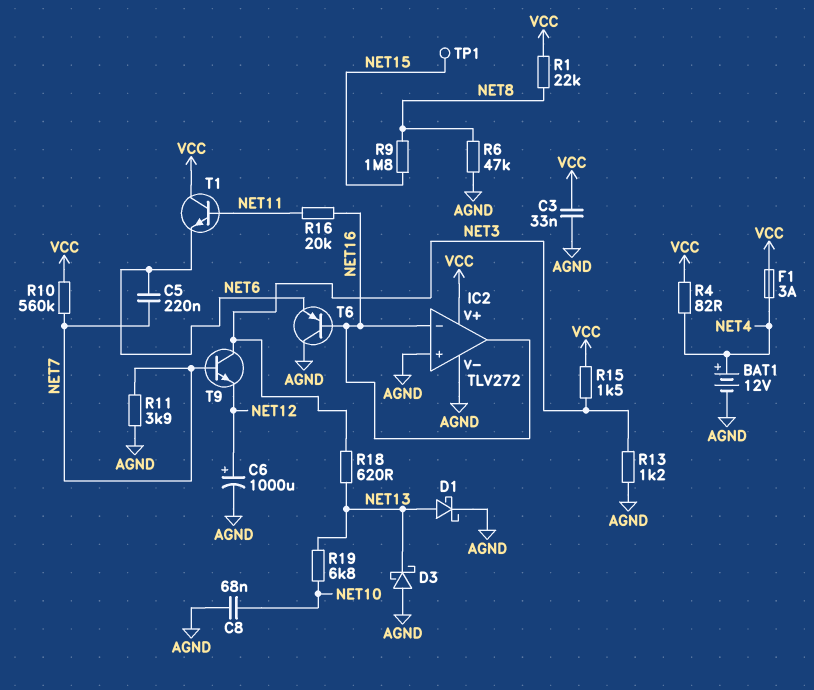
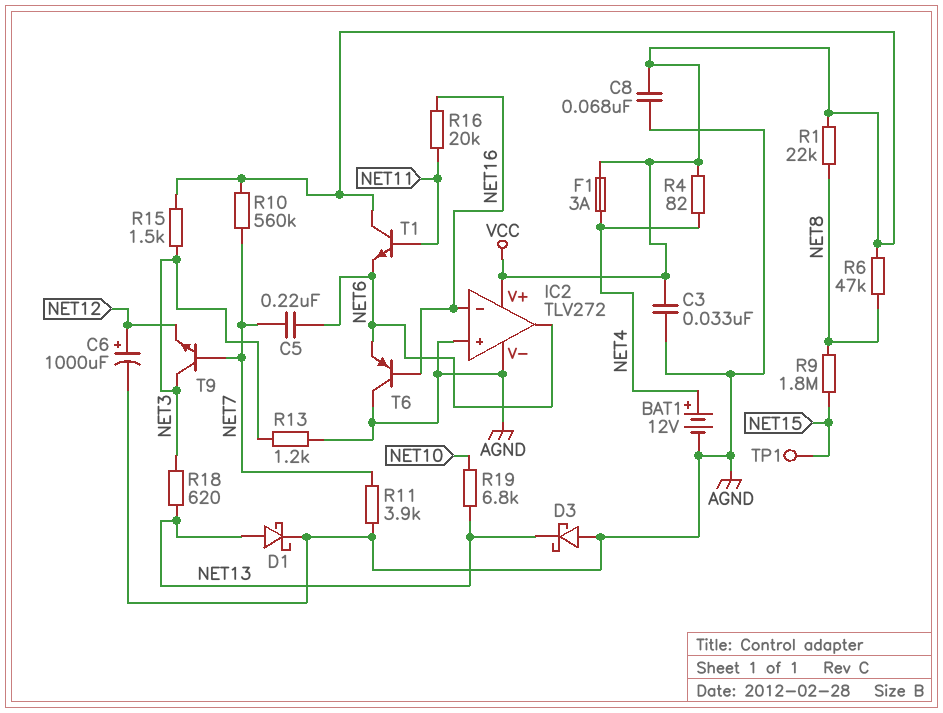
C8: 68nF (AGND, NET10) -> 68nF (AGND, VCC)
IC2 pin out: NET16 -> NET6
R6: 47k (AGND, NET8) -> 47k (NET8, VCC)

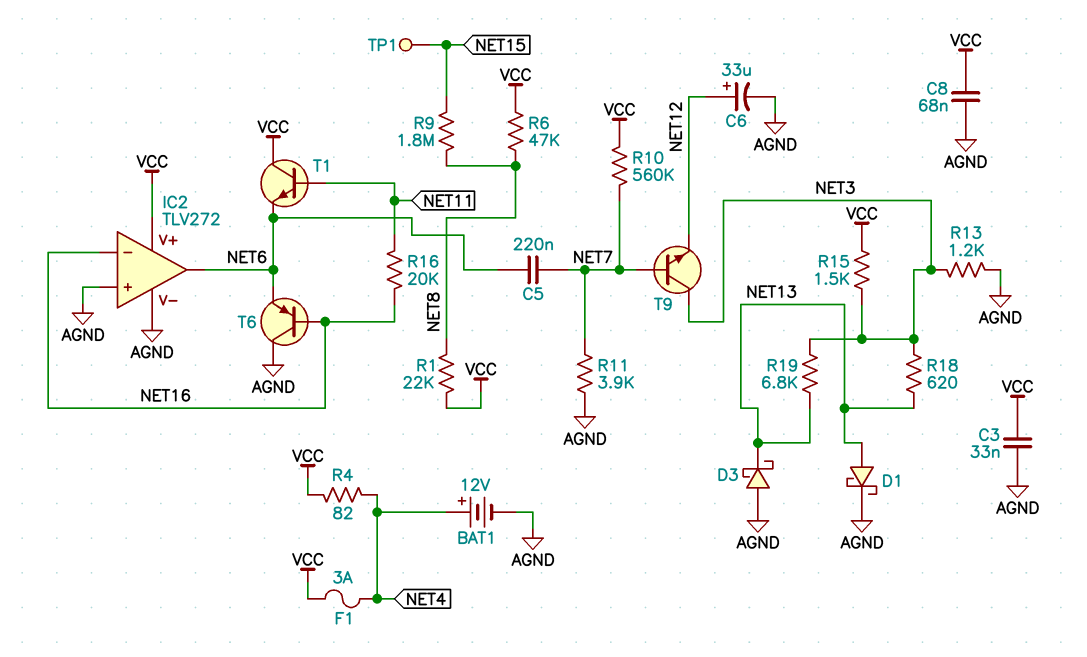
C6: 1000uF (plus NET12, minus AGND) -> 33uF (plus NET12, minus AGND)
R19: 6.8k (NET10, NET13) -> 6.8k (NET3, NET13)

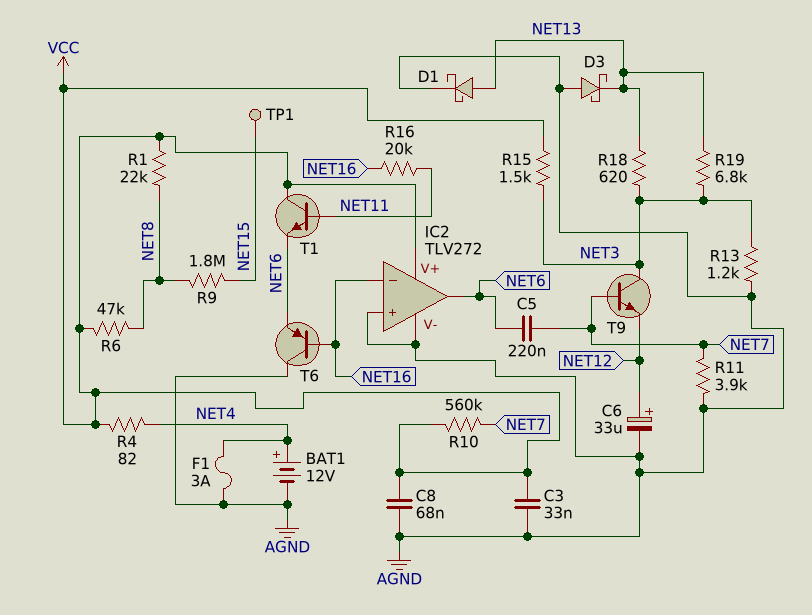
F1: 3A (NET4, VCC) -> 3A (AGND, NET4)

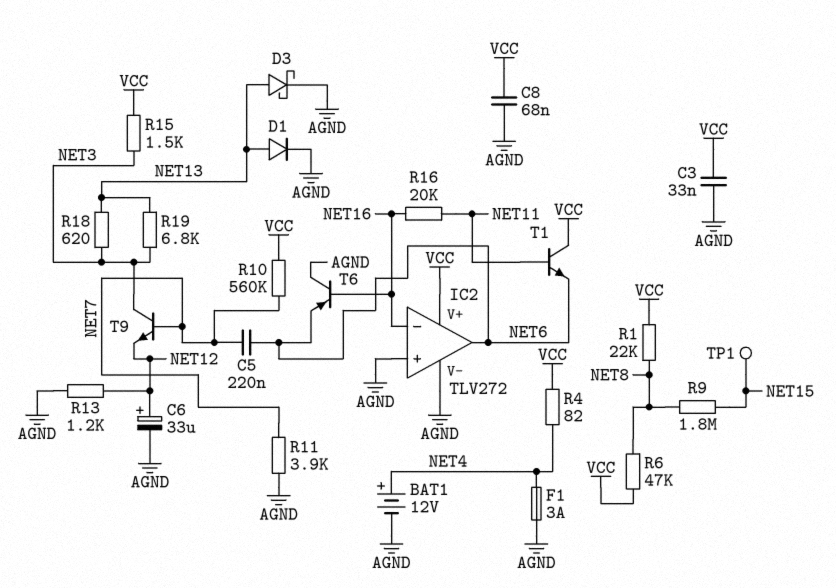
D1: schottky (A NET13, K AGND) -> diode (A NET13, K AGND)
D3: schottky (A AGND, K NET13) -> schottky (A NET13, K AGND)
R13: 1.2k (AGND, NET3) -> 1.2k (AGND, NET12)

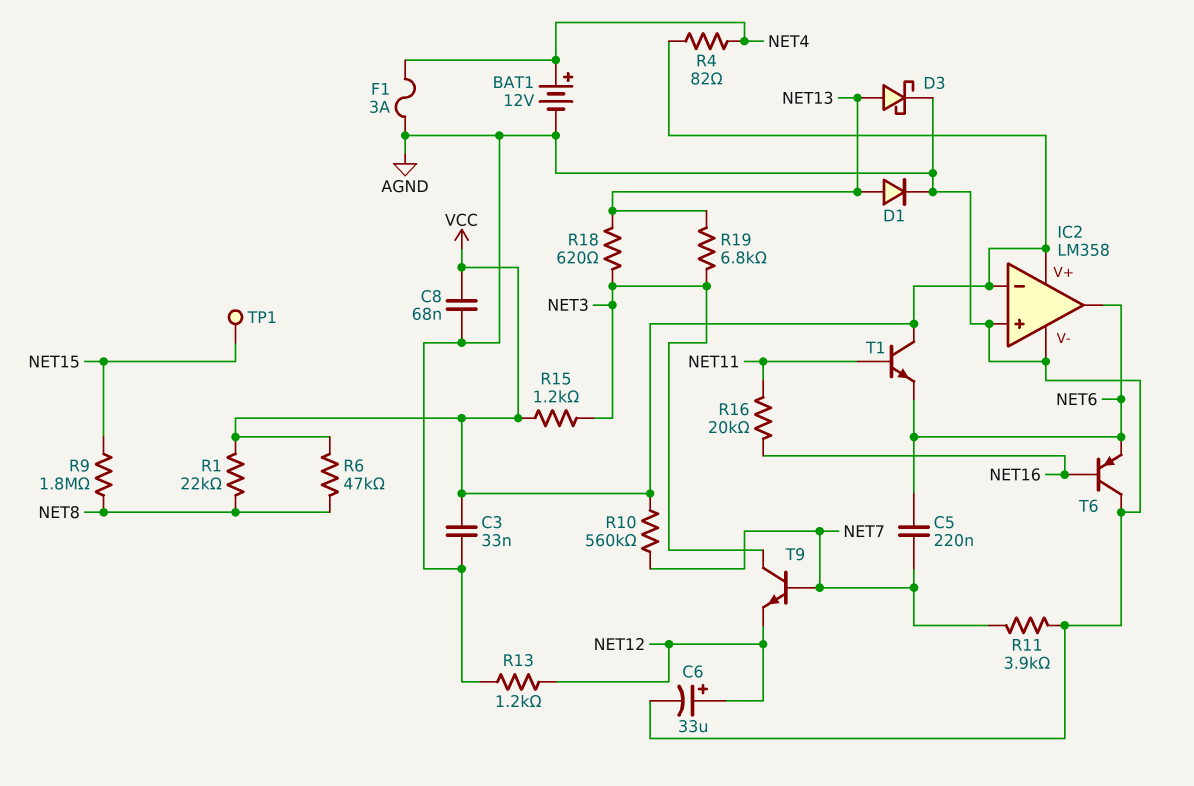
IC2: TLV272 -> LM358
IC2 pin in-: NET16 -> VCC
R15: 1.5k (NET3, VCC) -> 1.2k (NET3, VCC)

